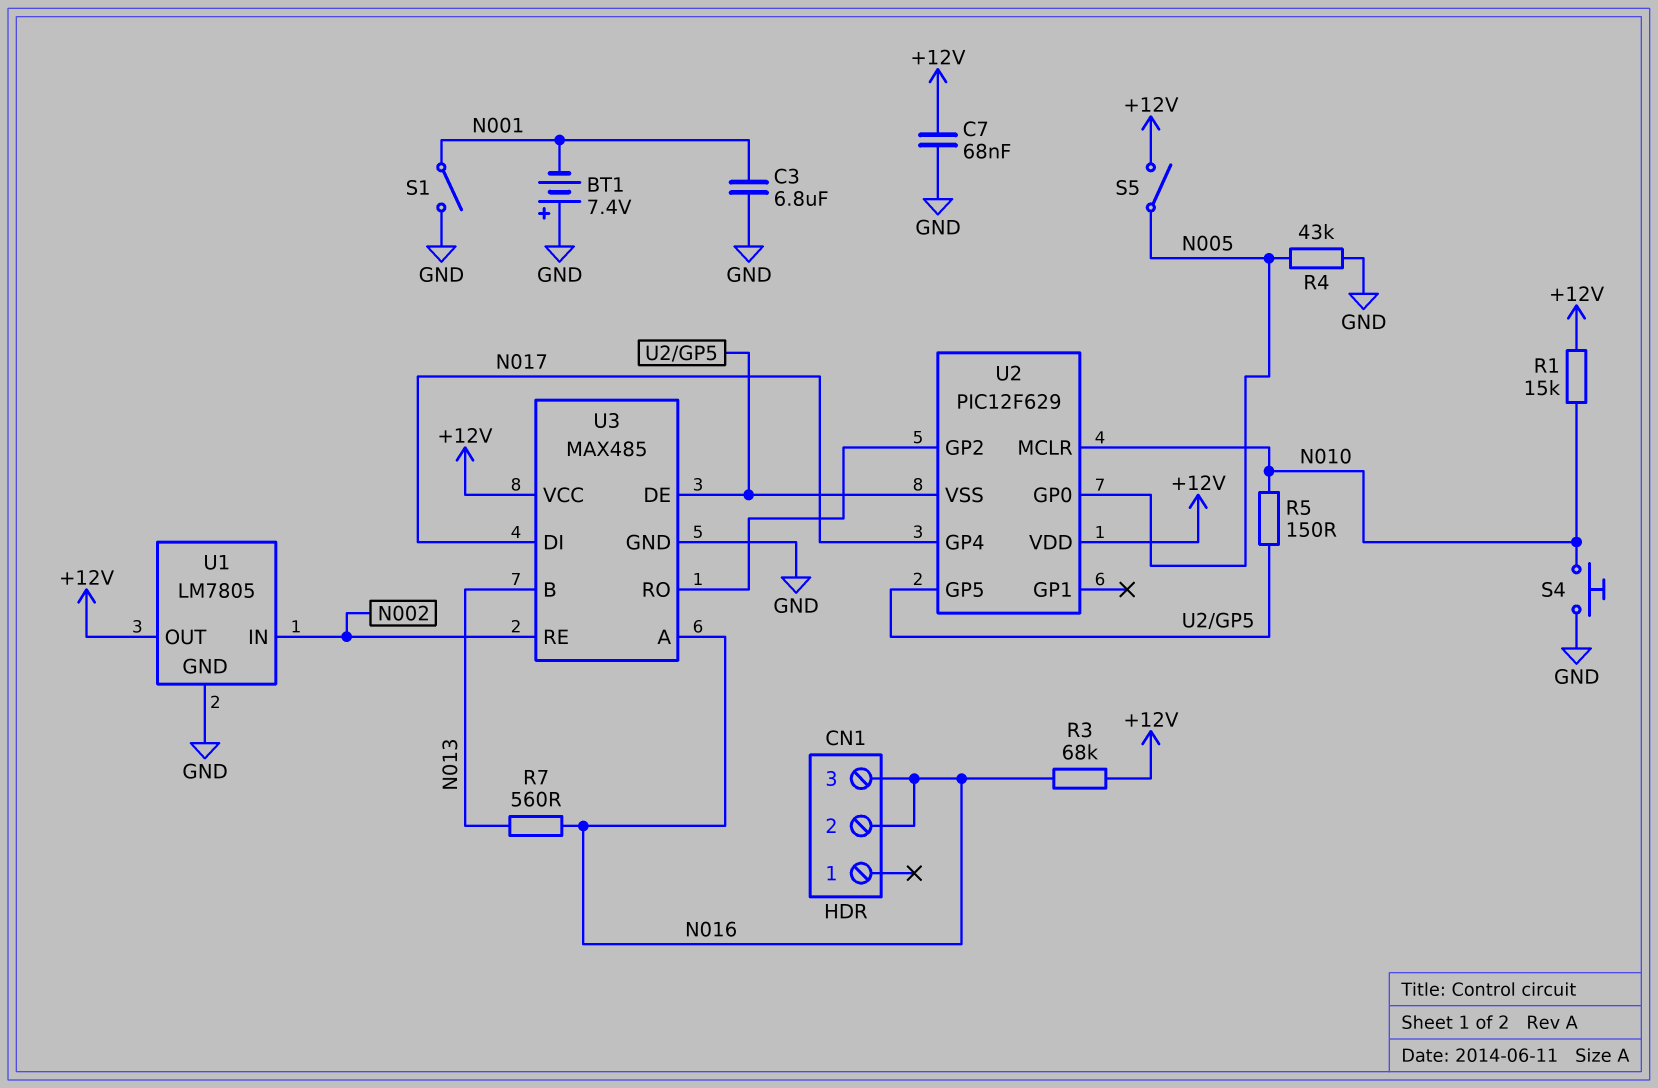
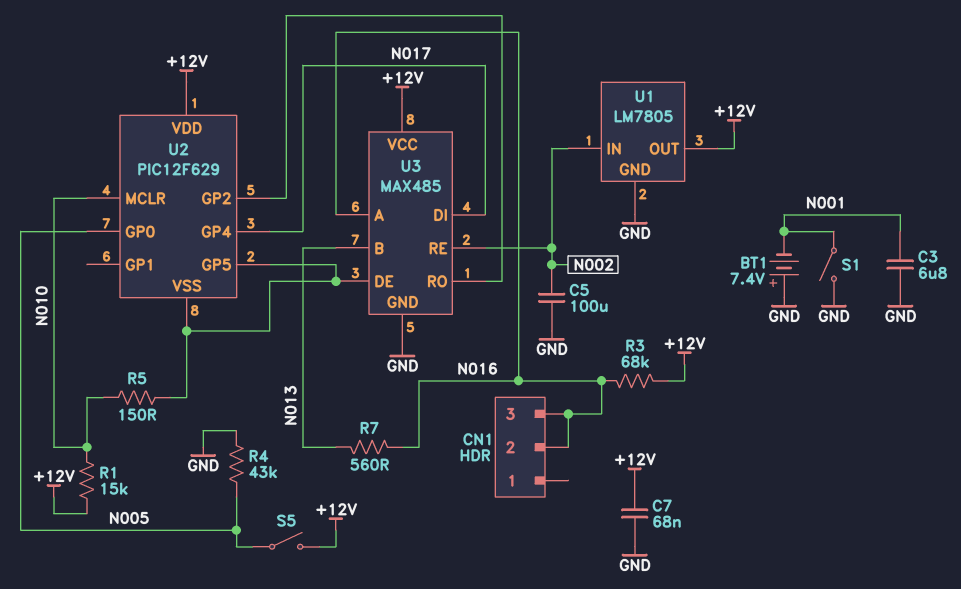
C5: none -> 100uF (GND, N002)
S4: button (GND, N010) -> none

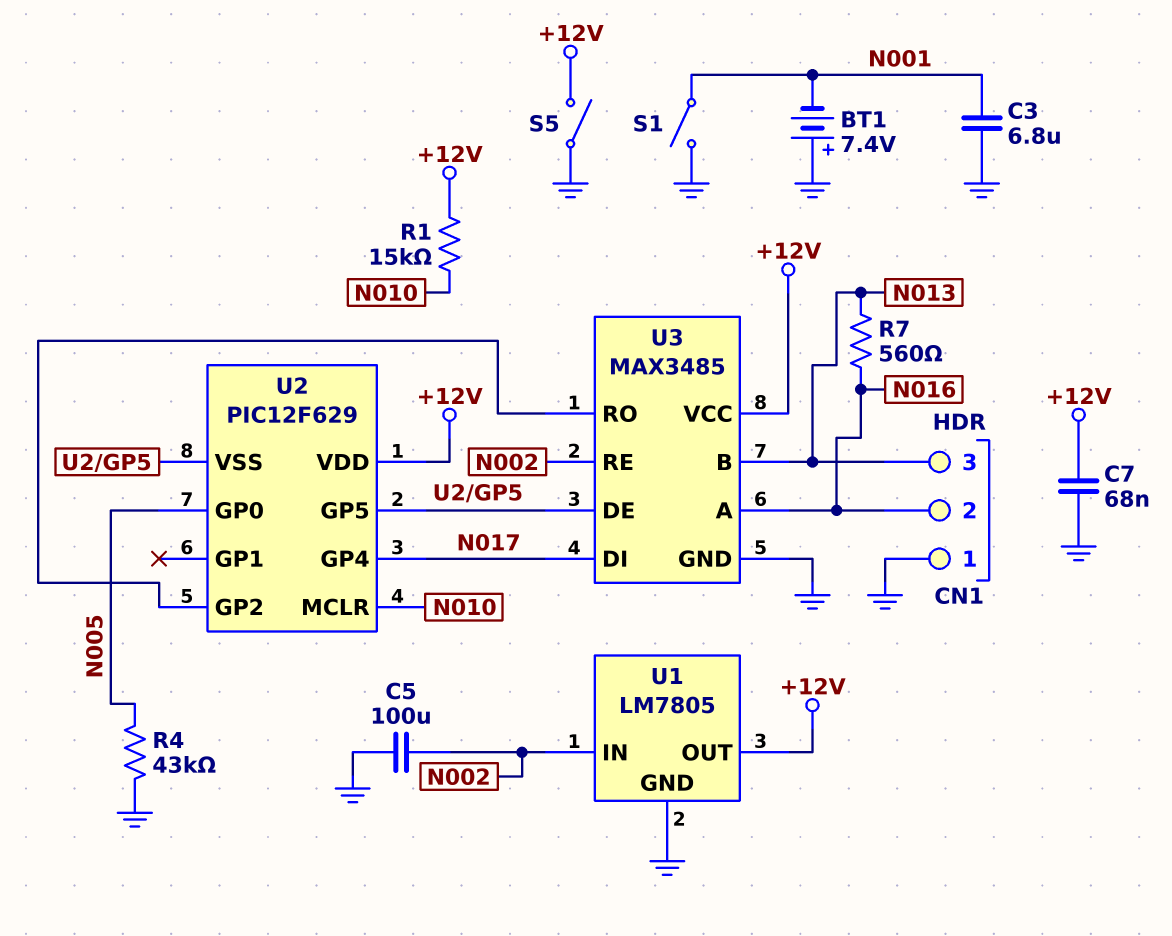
CN1 pin 1: none -> GND
CN1 pin 3: N016 -> N013
R3: 68k (+12V, N016) -> none
R5: 150 (N010, U2/GP5) -> none
S5: switch (+12V, N005) -> switch (+12V, GND)
U3: MAX485 -> MAX3485

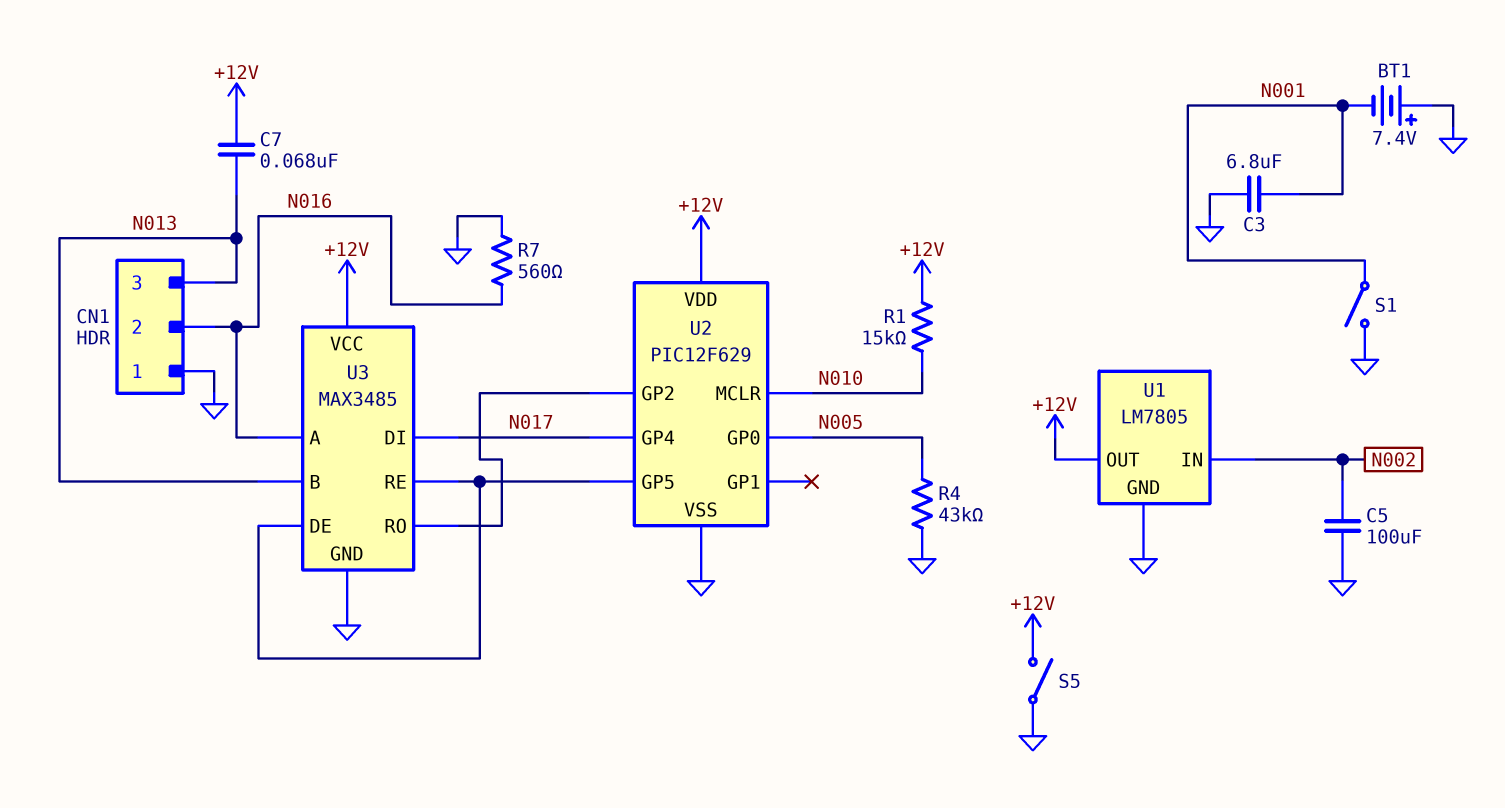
C7: 68nF (+12V, GND) -> 68nF (+12V, N013)
R7: 560 (N013, N016) -> 560 (GND, N016)
U2 pin VSS: U2/GP5 -> GND
U3 pin RE: N002 -> U2/GP5

